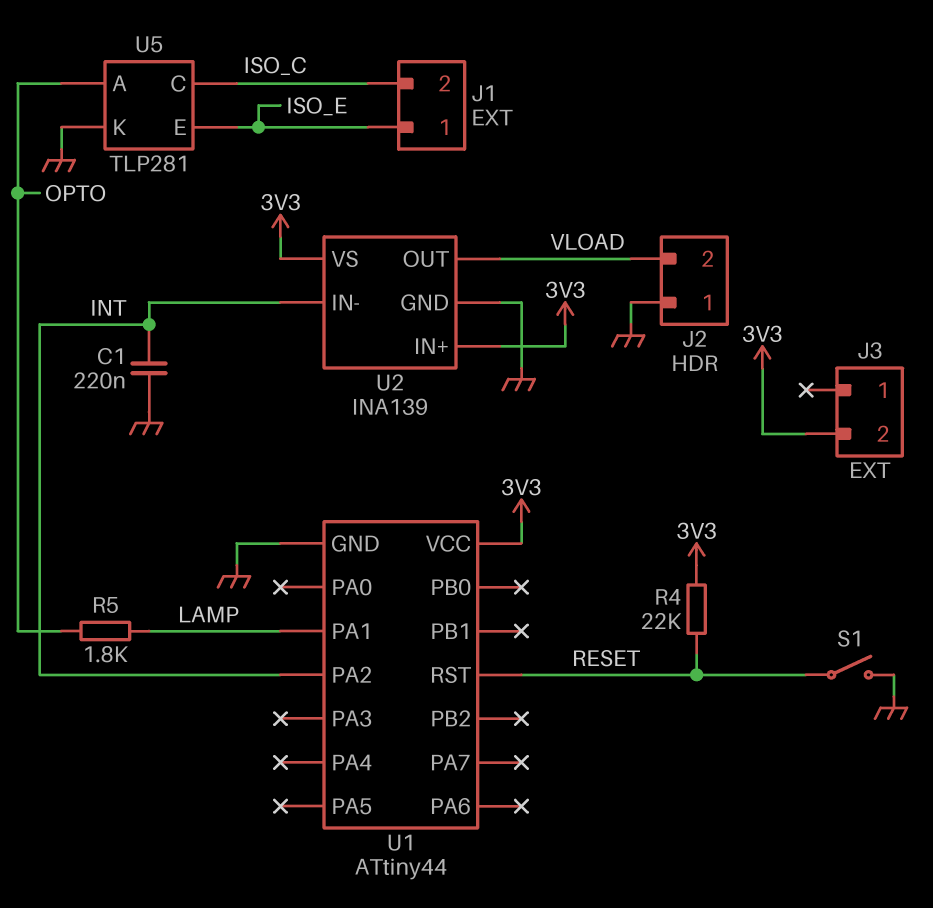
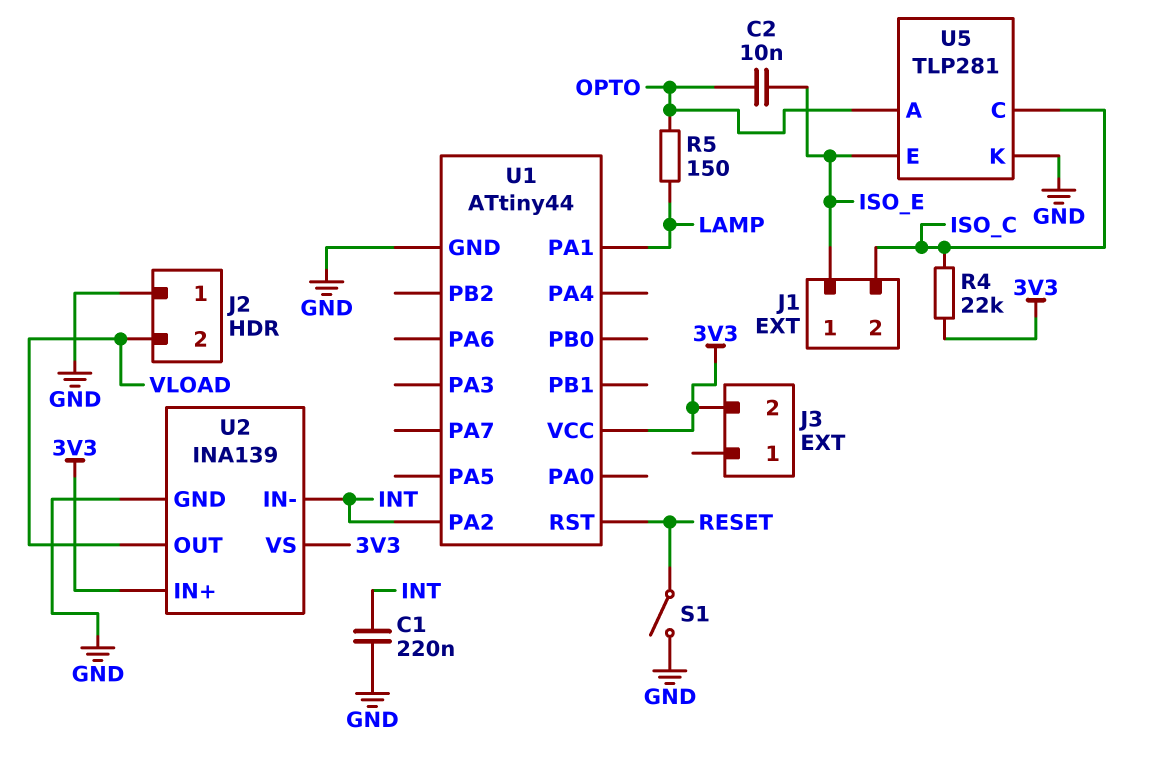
C2: none -> 10nF (ISO_E, OPTO)
R4: 22k (3V3, RESET) -> 22k (3V3, ISO_C)
R5: 1.8k (LAMP, OPTO) -> 150 (LAMP, OPTO)

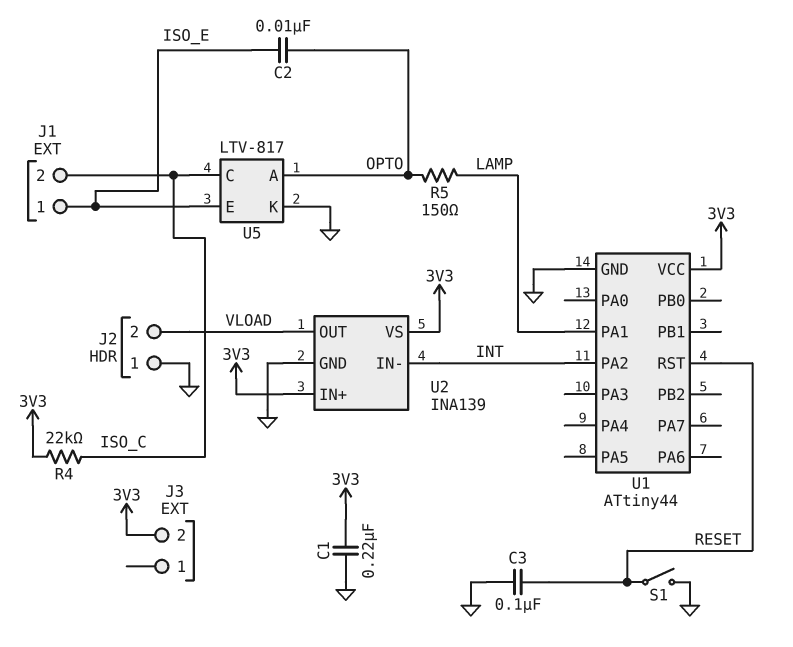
C1: 220nF (GND, INT) -> 220nF (3V3, GND)
C3: none -> 100nF (GND, RESET)
U5: TLP281 -> LTV-817

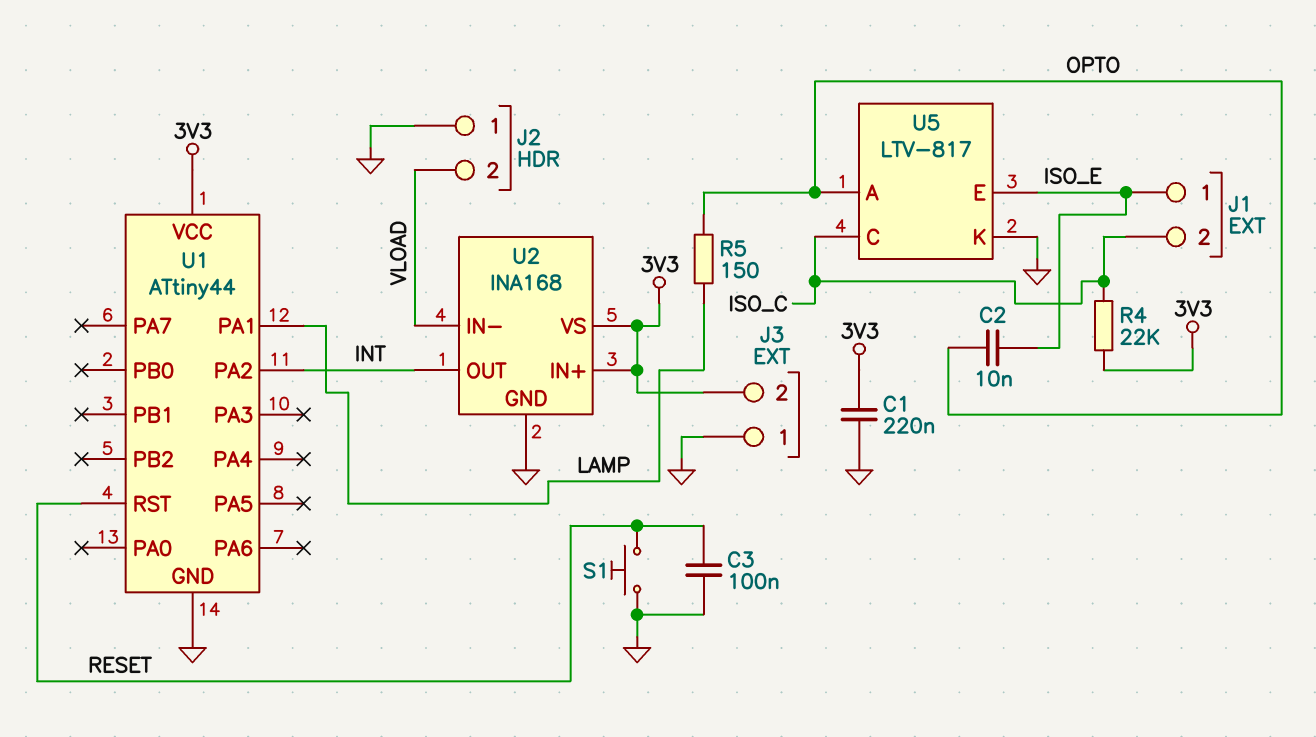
J3 pin 1: none -> GND
S1: switch (GND, RESET) -> button (GND, RESET)
U2: INA139 -> INA168
U2 pin IN-: INT -> VLOAD
U2 pin OUT: VLOAD -> INT

